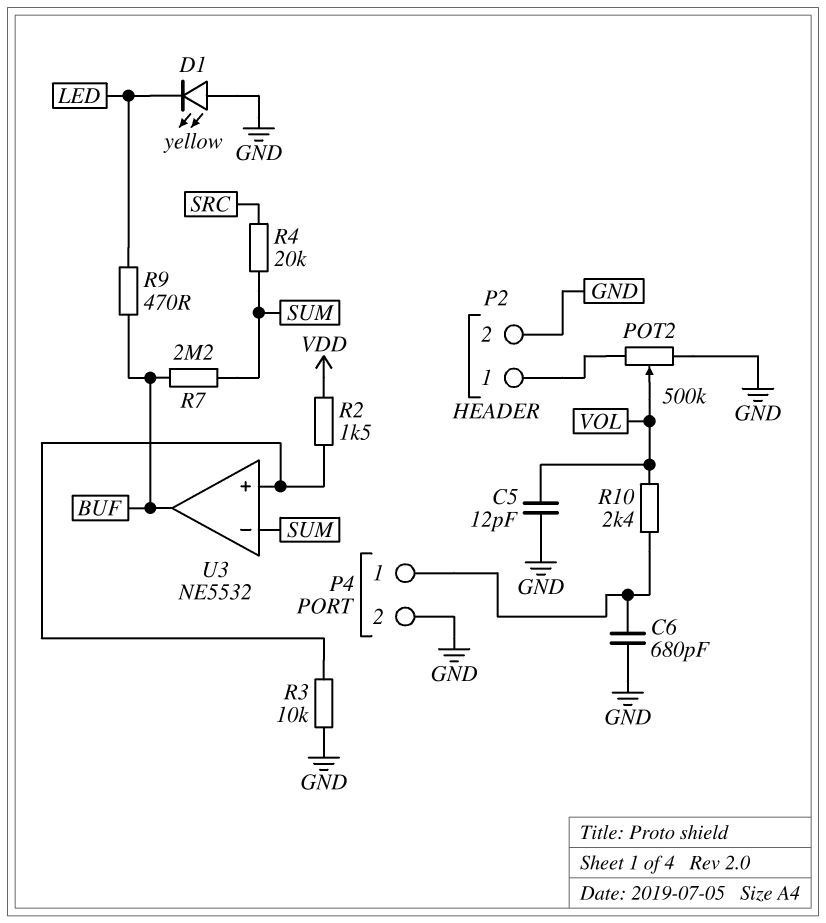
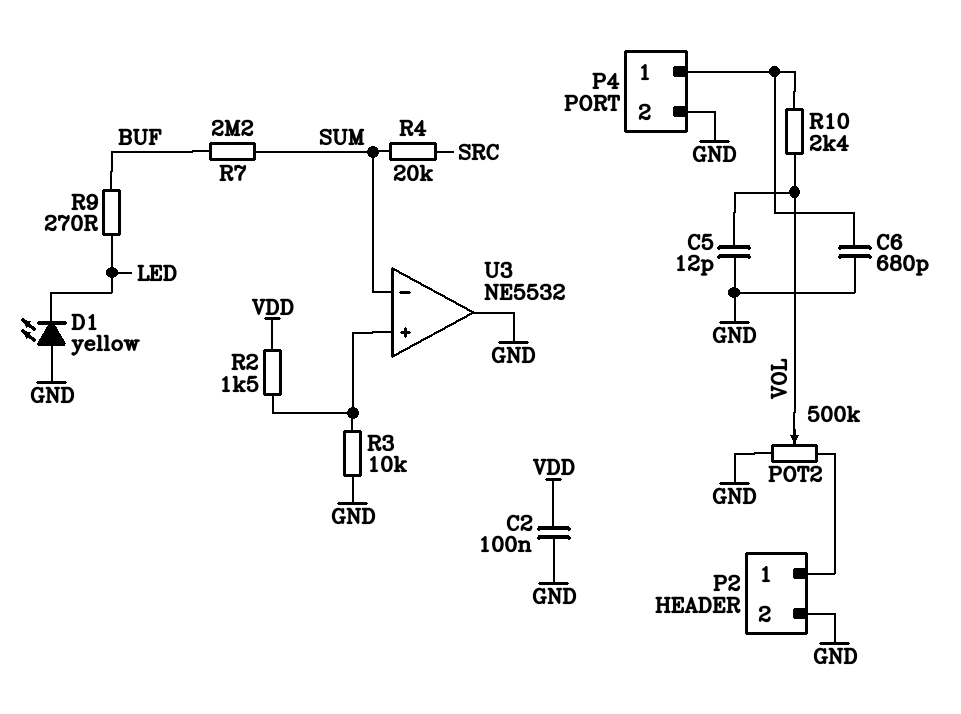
C2: none -> 100nF (GND, VDD)
R9: 470 (BUF, LED) -> 270 (BUF, LED)
U3 pin out: BUF -> GND

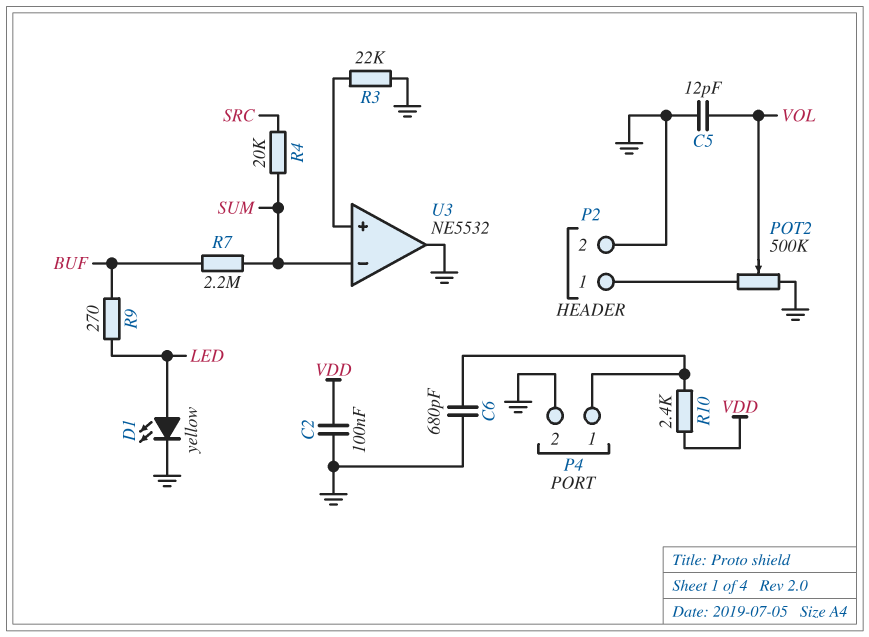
D1: LED yellow (A GND, K LED) -> LED yellow (A LED, K GND)
R2: 1.5k (U3/in+, VDD) -> none
R3: 10k (GND, U3/in+) -> 22k (GND, U3/in+)
R10: 2.4k (P4/1, VOL) -> 2.4k (P4/1, VDD)

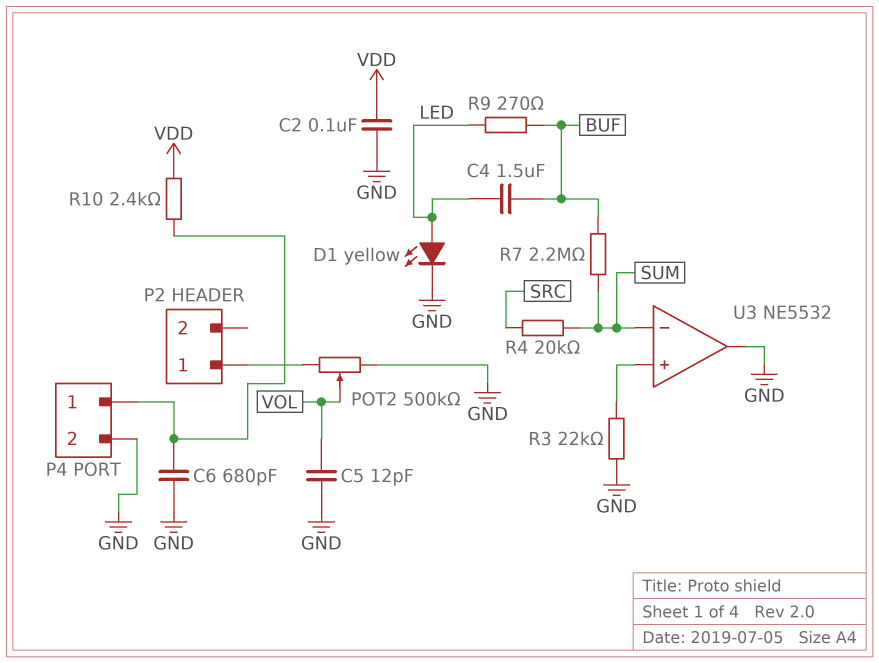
C4: none -> 1.5uF (BUF, LED)
P2 pin 2: GND -> none

